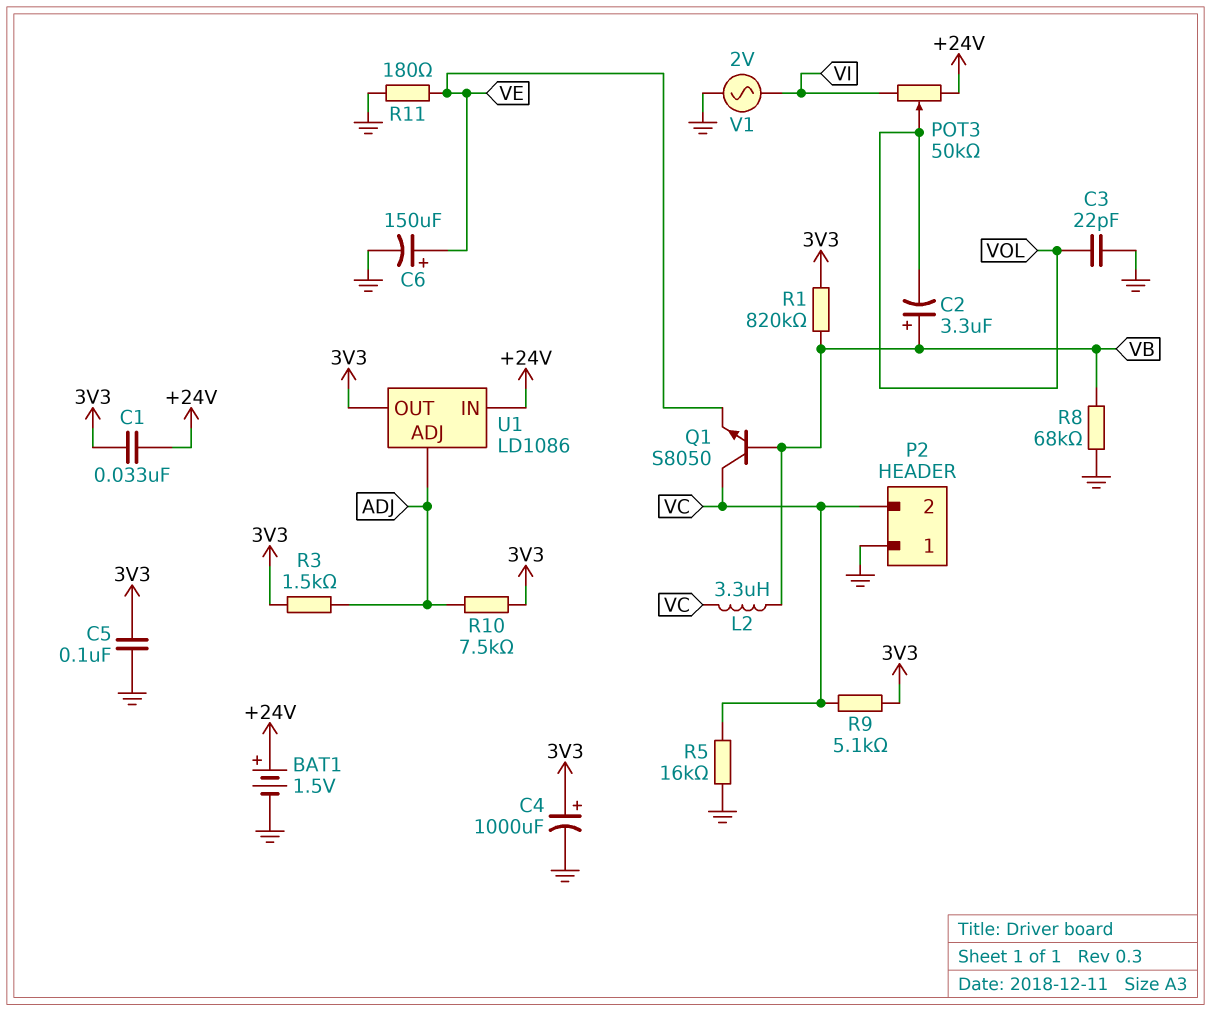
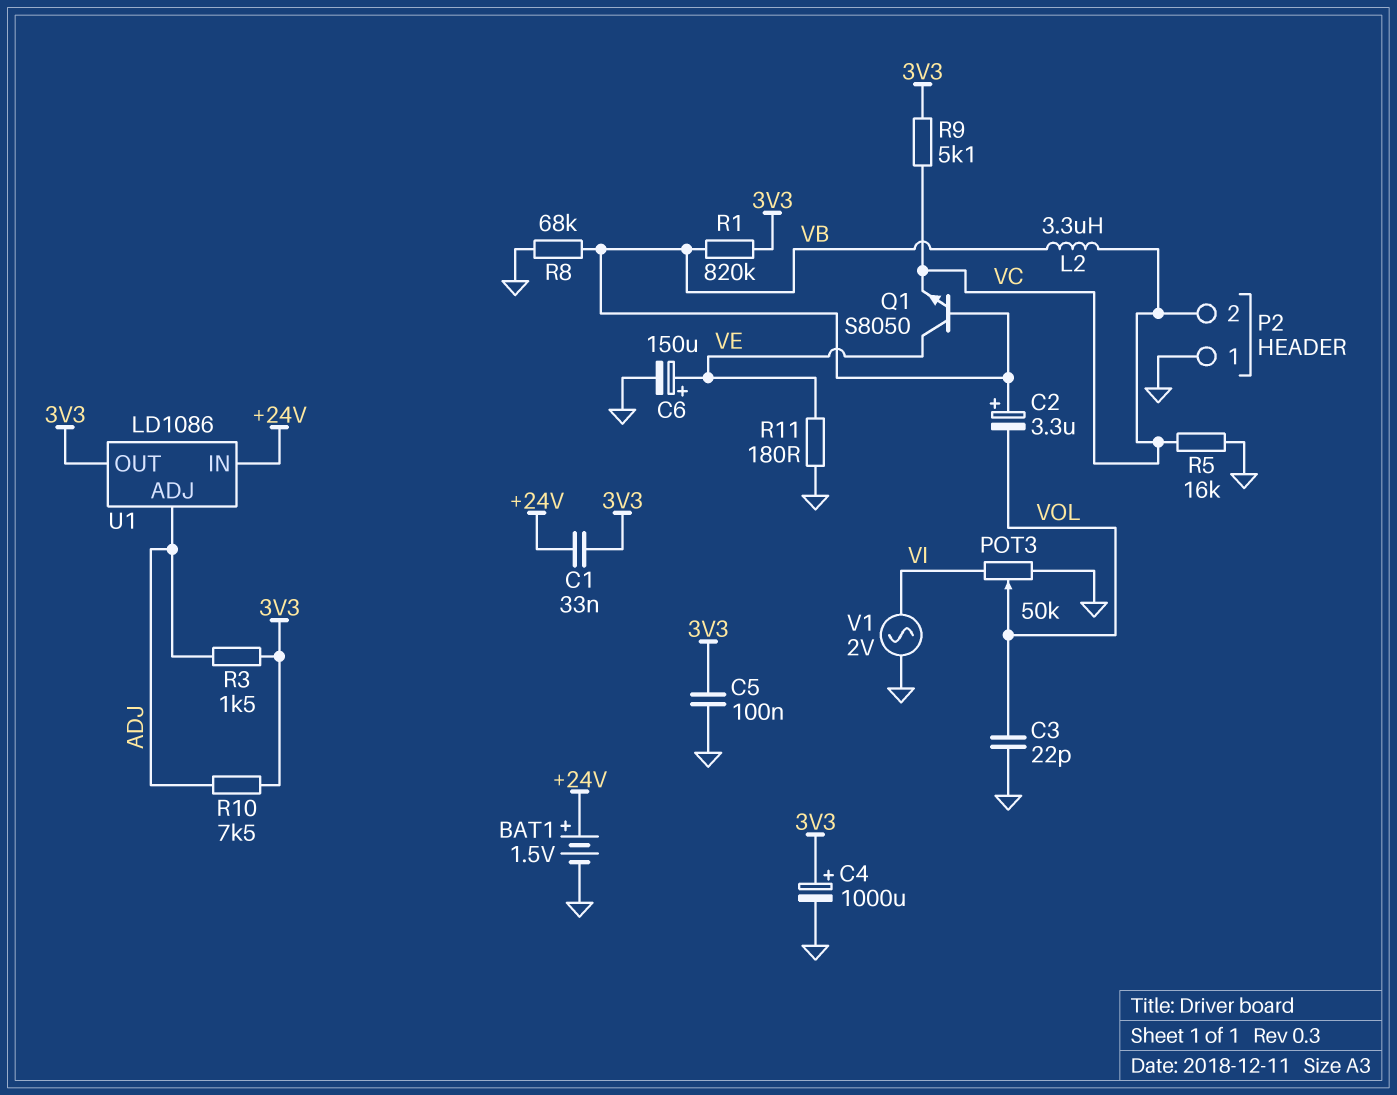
POT3: 50k (+24V, VI, wiper VOL) -> 50k (GND, VI, wiper VOL)
Q1: NPN S8050 (B VB, C VC, E VE) -> NPN S8050 (B VB, C VE, E VC)

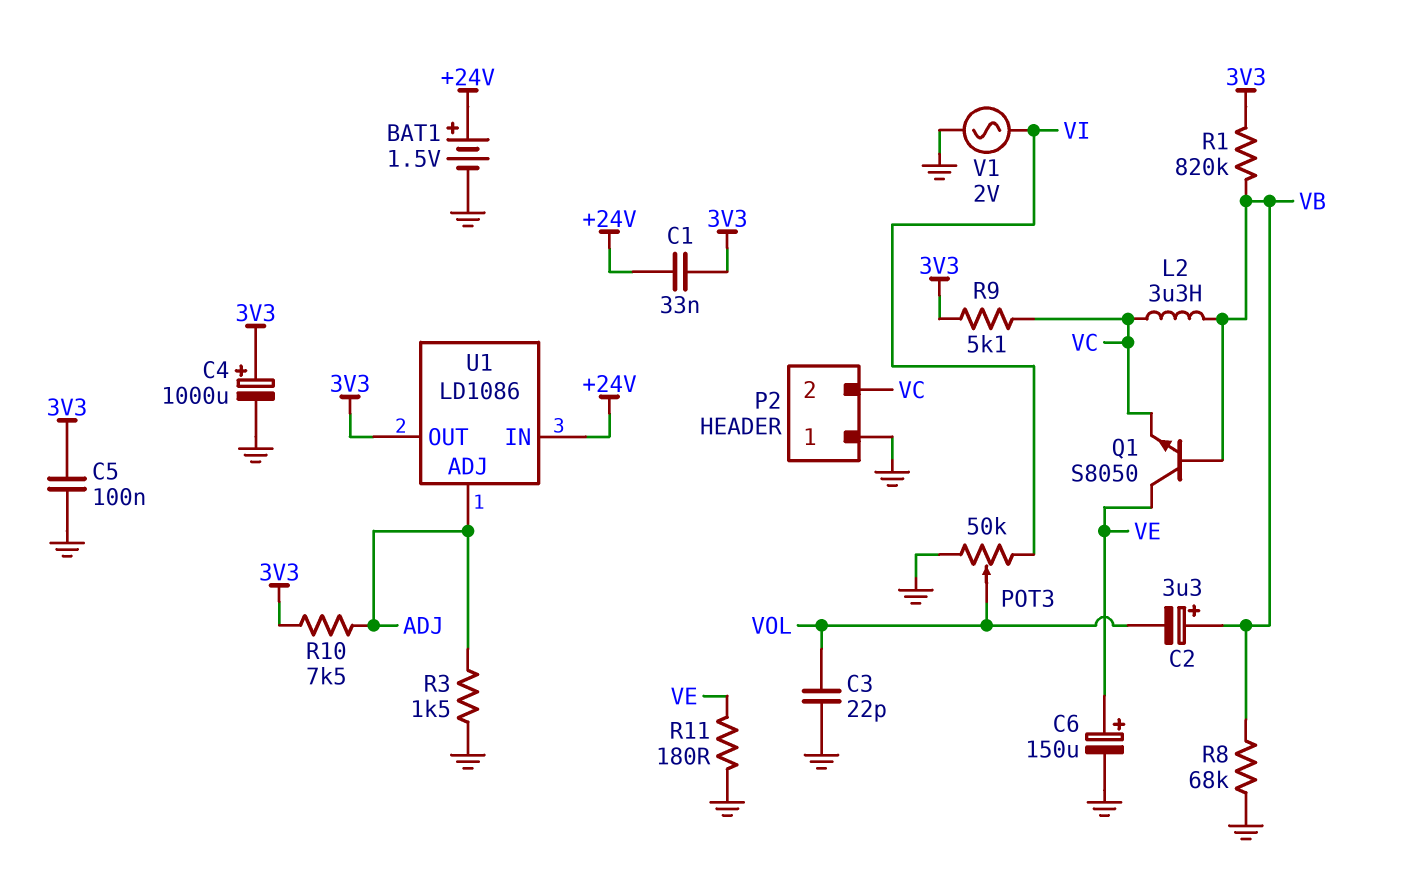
R3: 1.5k (3V3, ADJ) -> 1.5k (ADJ, GND)
R5: 16k (GND, VC) -> none

